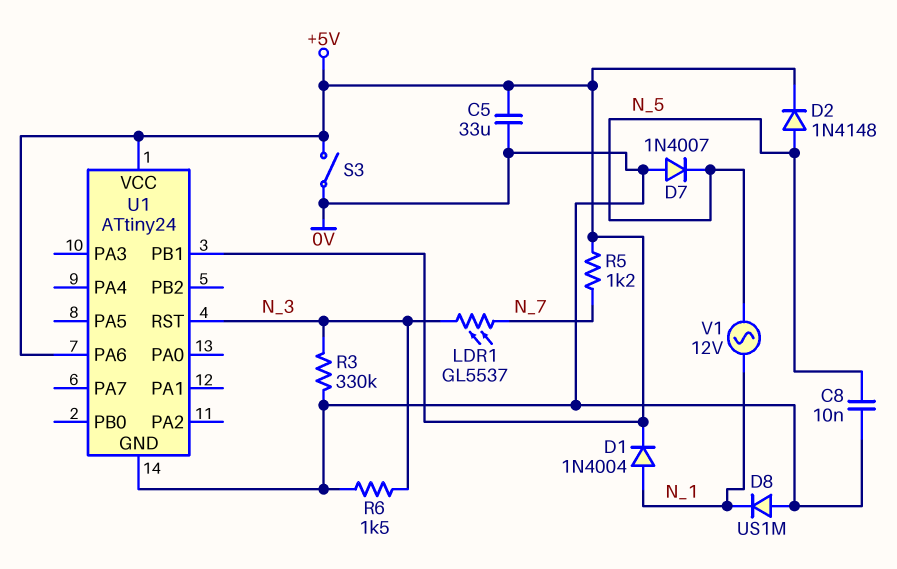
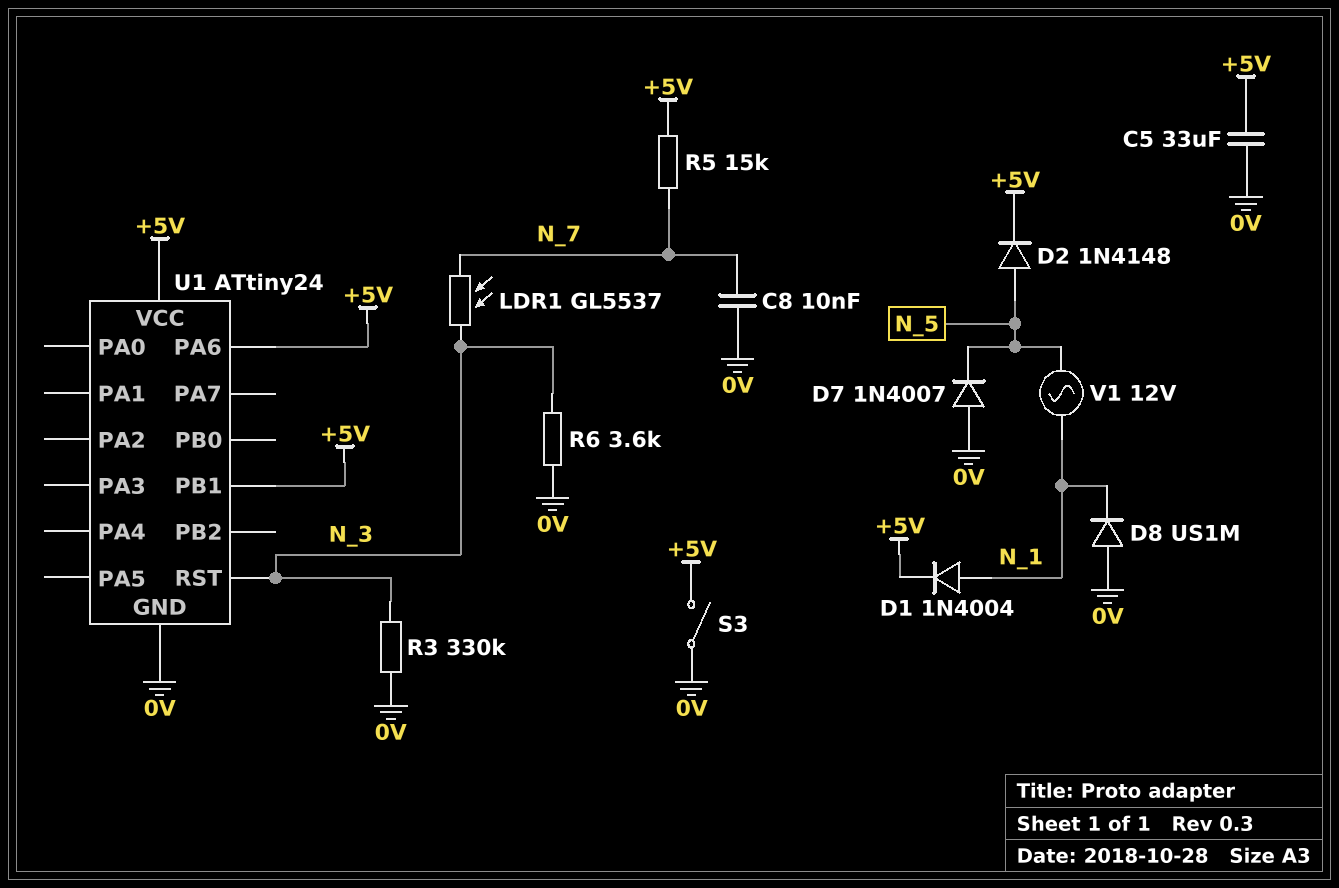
C8: 10nF (0V, N_5) -> 10nF (0V, N_7)
R5: 1.2k (+5V, N_7) -> 15k (+5V, N_7)
R6: 1.5k (0V, N_3) -> 3.6k (0V, N_3)

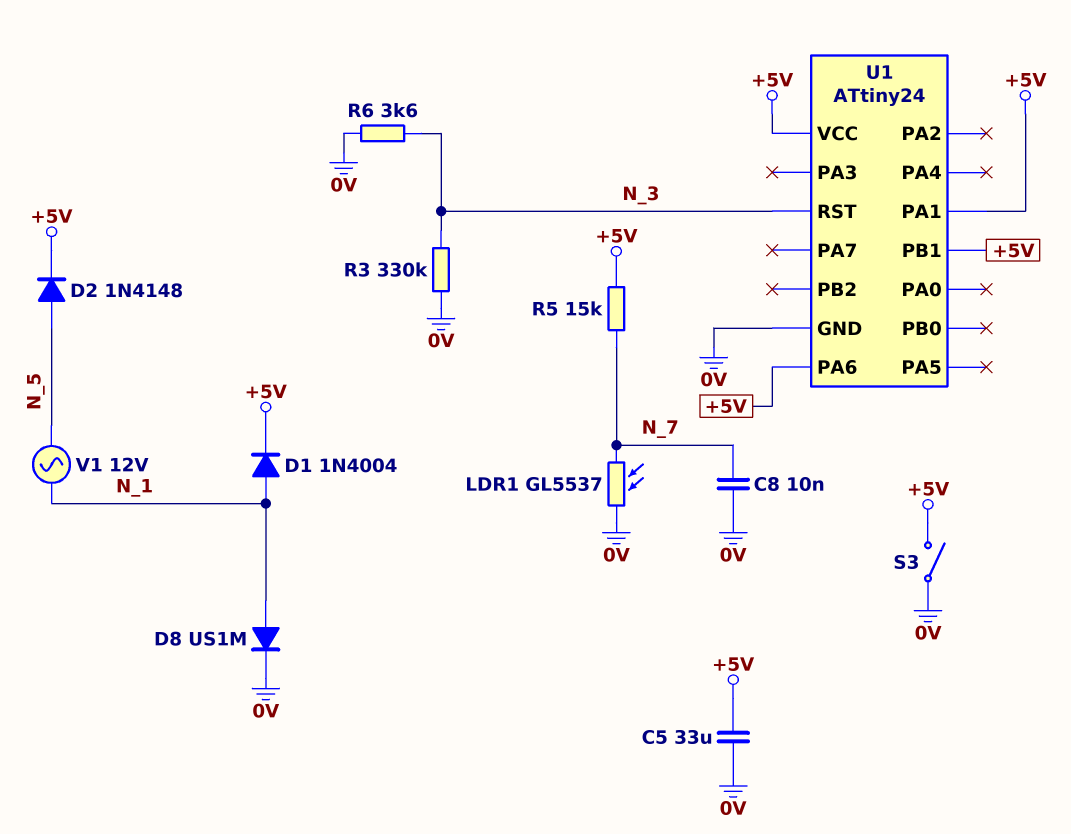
D7: diode 1N4007 (A 0V, K N_5) -> none
D8: diode US1M (A 0V, K N_1) -> diode US1M (A N_1, K 0V)
LDR1: GL5537 (N_3, N_7) -> GL5537 (0V, N_7)
U1 pin PA1: none -> +5V

